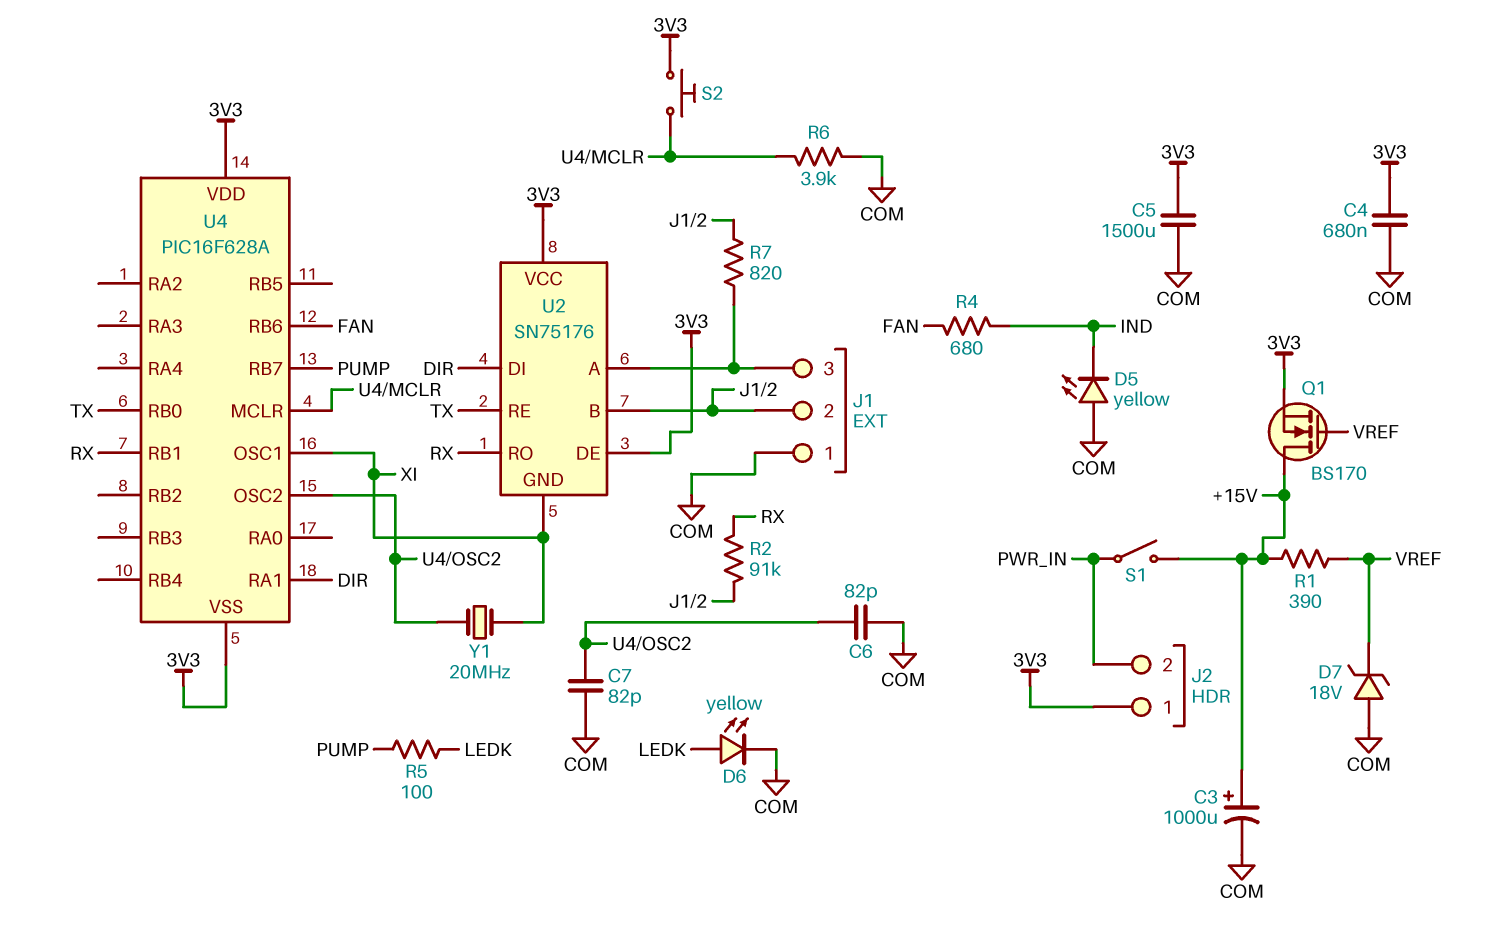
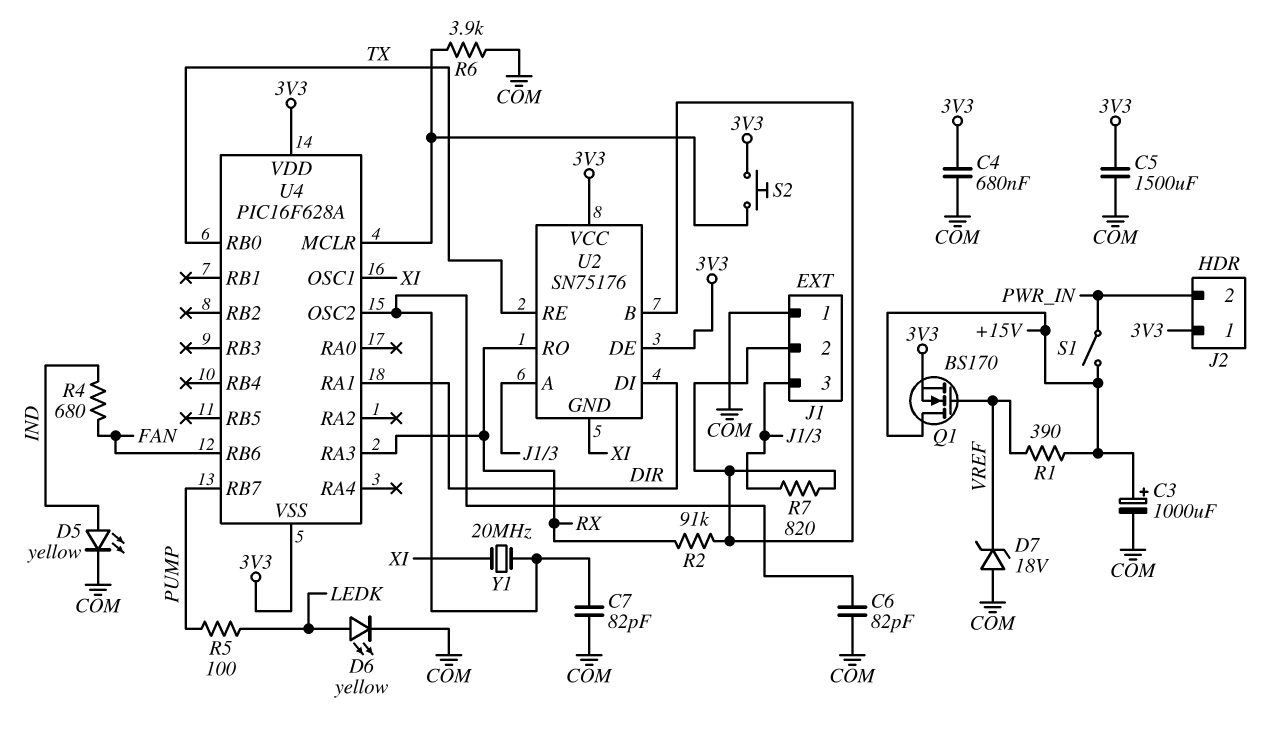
D5: LED yellow (A COM, K IND) -> LED yellow (A IND, K COM)
U4 pin RA3: none -> RX
U4 pin RB1: RX -> none

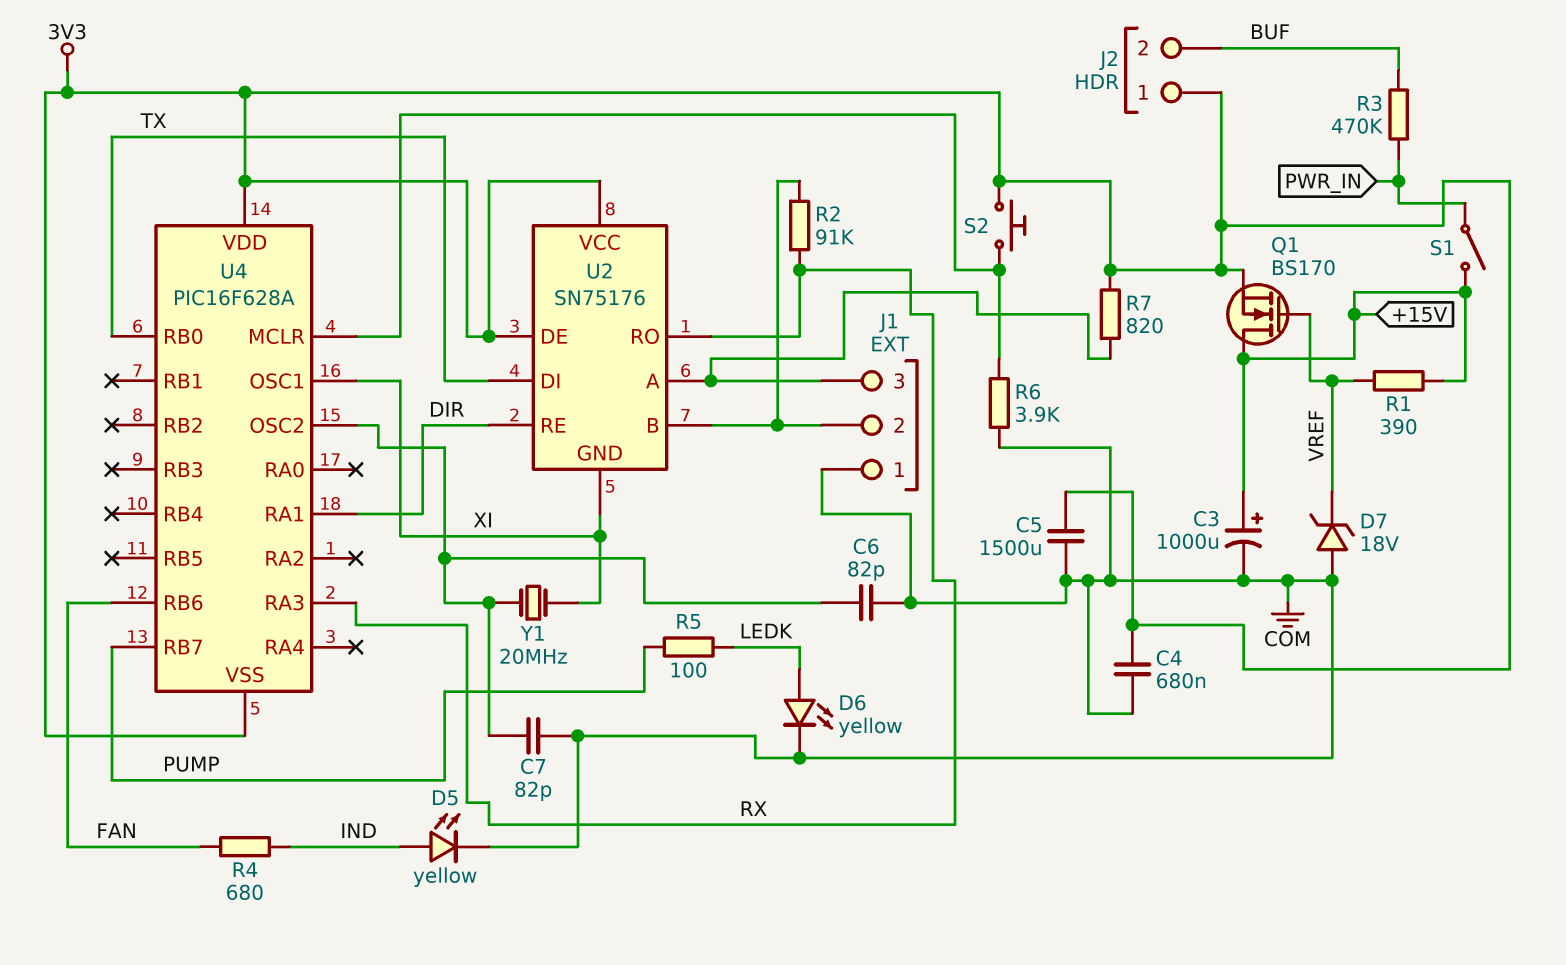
J2 pin 2: PWR_IN -> BUF
R3: none -> 470k (BUF, PWR_IN)
R7: 820 (J1/2, J1/3) -> 820 (3V3, J1/3)
U2 pin DI: DIR -> TX
U2 pin RE: TX -> DIR

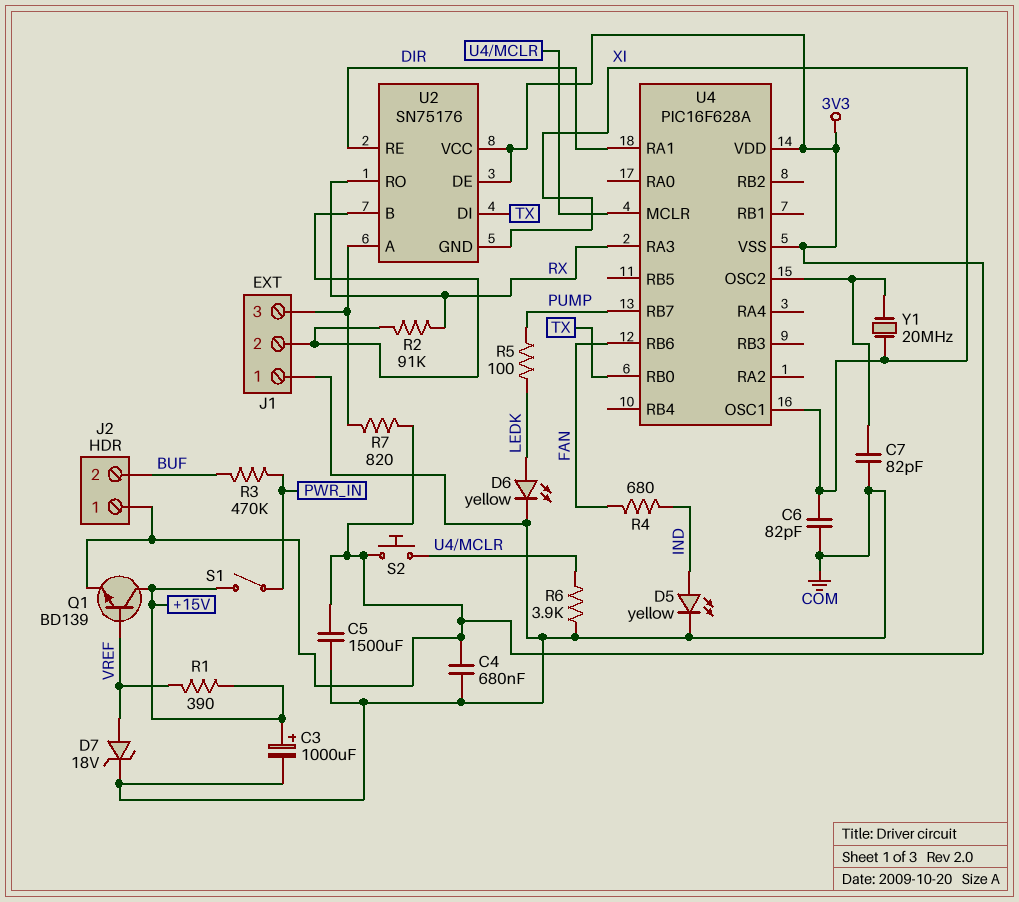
C6: 82pF (COM, U4/OSC2) -> 82pF (COM, XI)
D7: zener 18V (A COM, K VREF) -> zener 18V (A VREF, K COM)
Q1: NMOS BS170 (G VREF, D +15V, S 3V3) -> NPN BD139 (B VREF, C +15V, E 3V3)

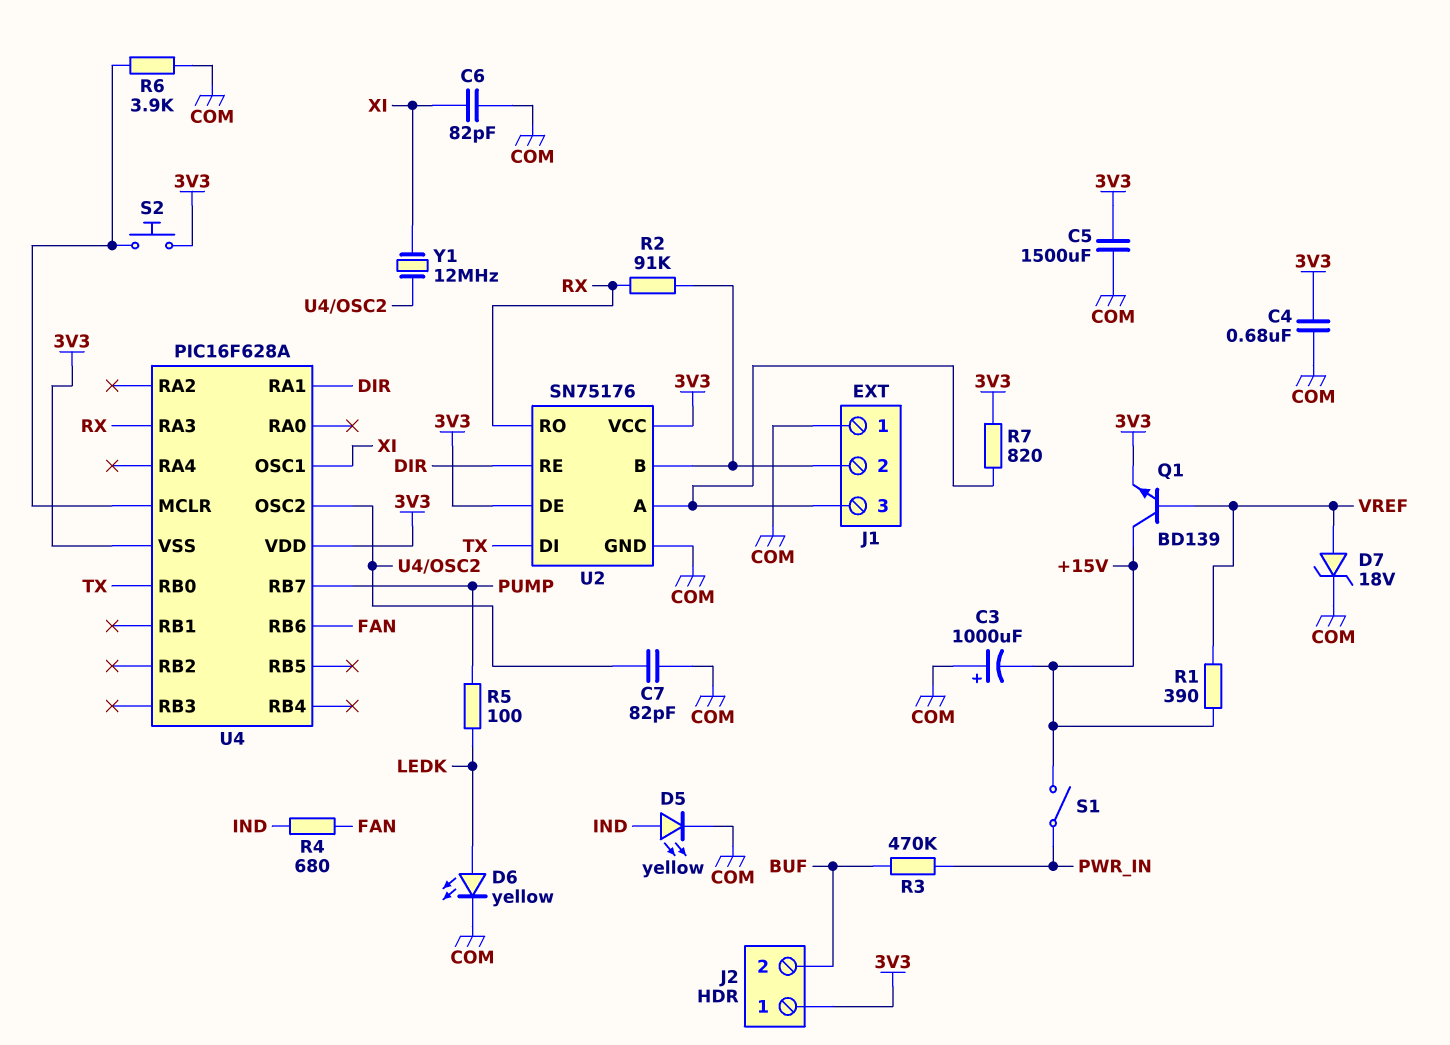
C3: 1000uF (plus +15V, minus COM) -> 1000uF (plus COM, minus +15V)
U2 pin GND: XI -> COM
Y1: 20MHz (U4/OSC2, XI) -> 12MHz (U4/OSC2, XI)

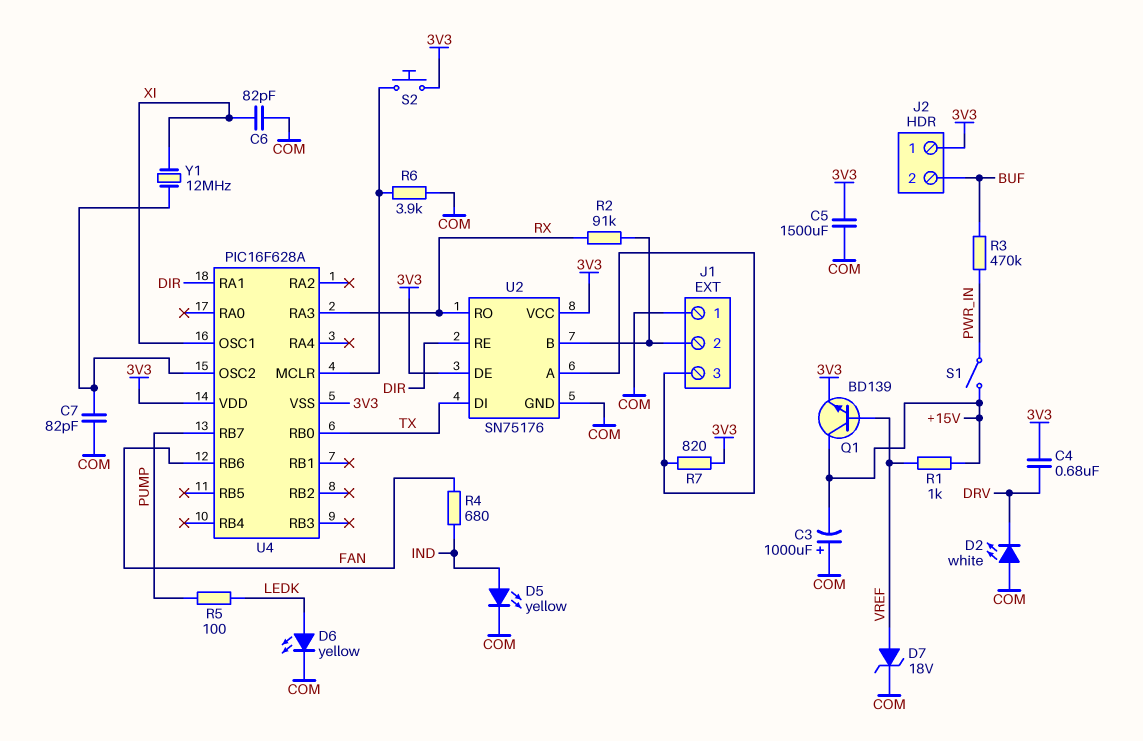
C4: 680nF (3V3, COM) -> 680nF (3V3, DRV)
D2: none -> LED white (A COM, K DRV)
R1: 390 (+15V, VREF) -> 1k (+15V, VREF)

